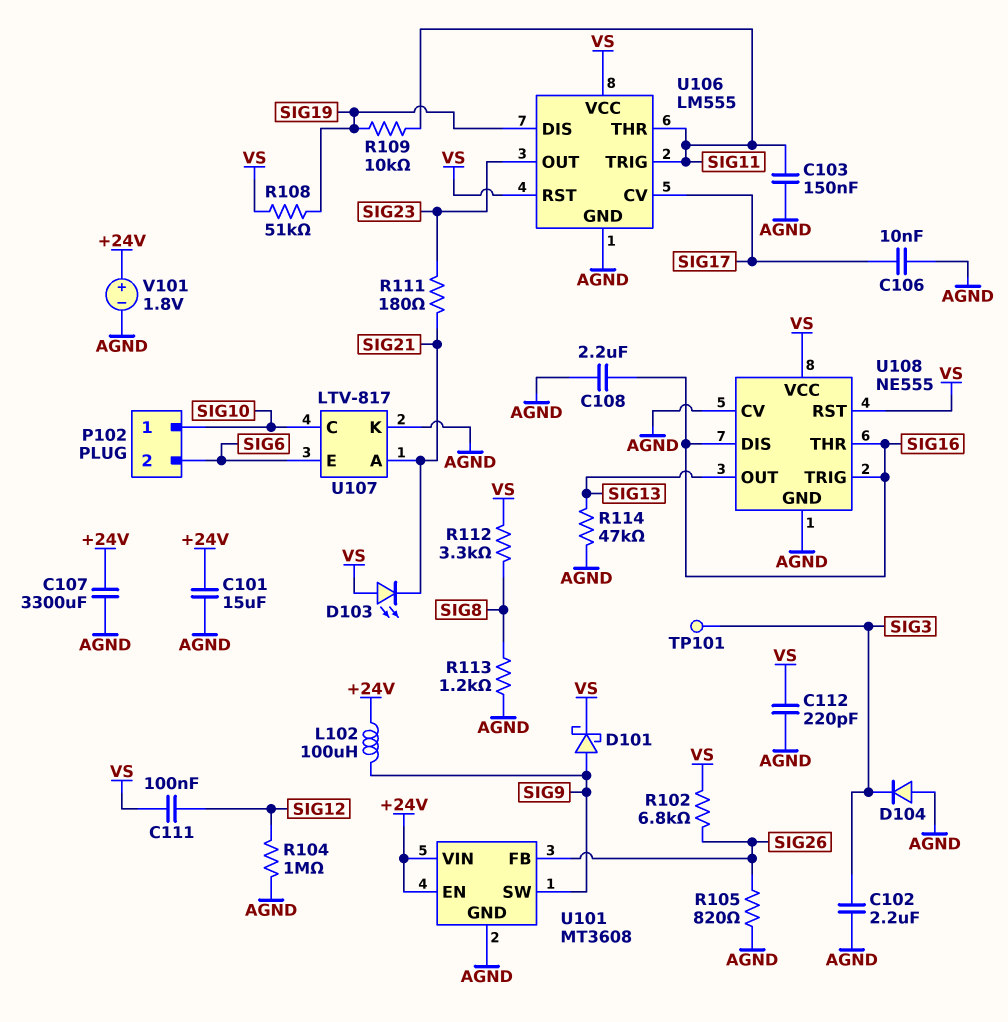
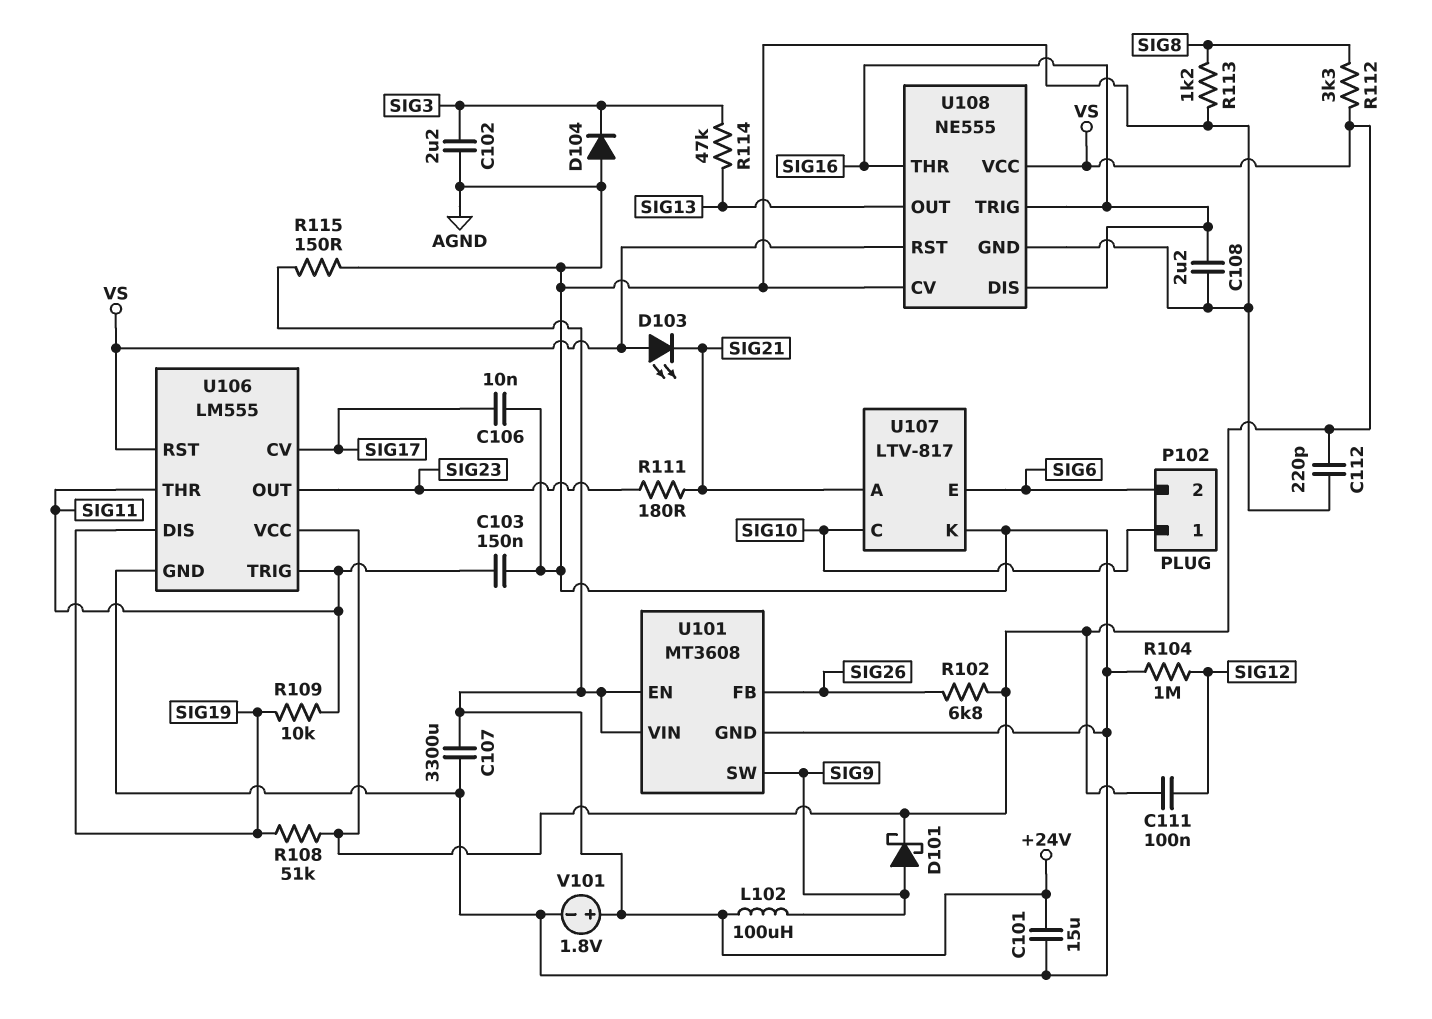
R105: 820 (AGND, SIG26) -> none
R114: 47k (AGND, SIG13) -> 47k (SIG3, SIG13)
R115: none -> 150 (+24V, AGND)
TP101: test point (SIG3) -> none

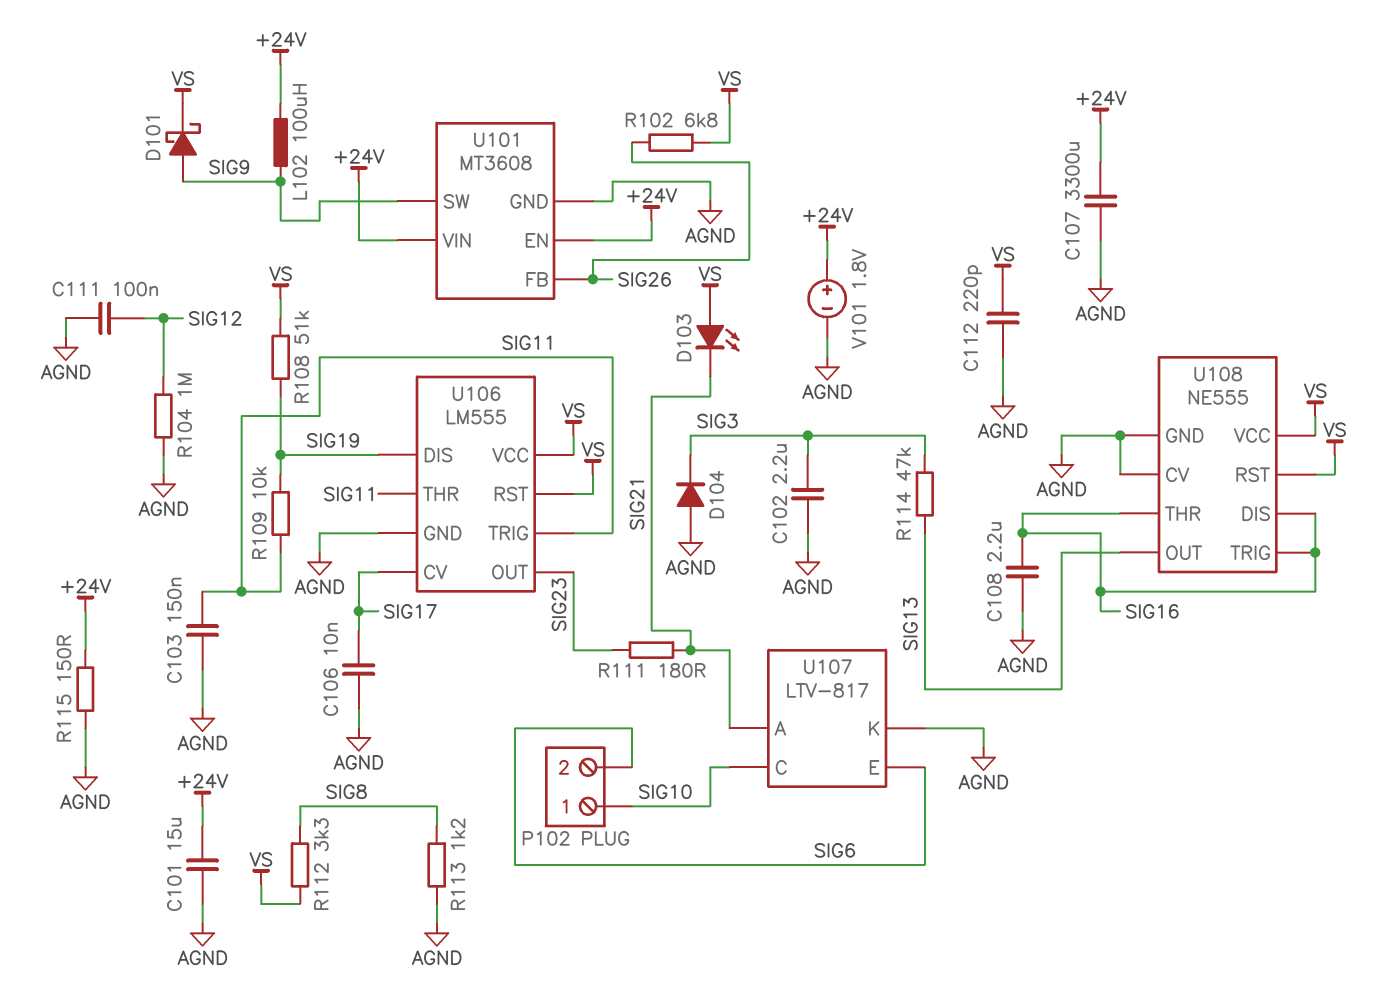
C111: 100nF (SIG12, VS) -> 100nF (AGND, SIG12)

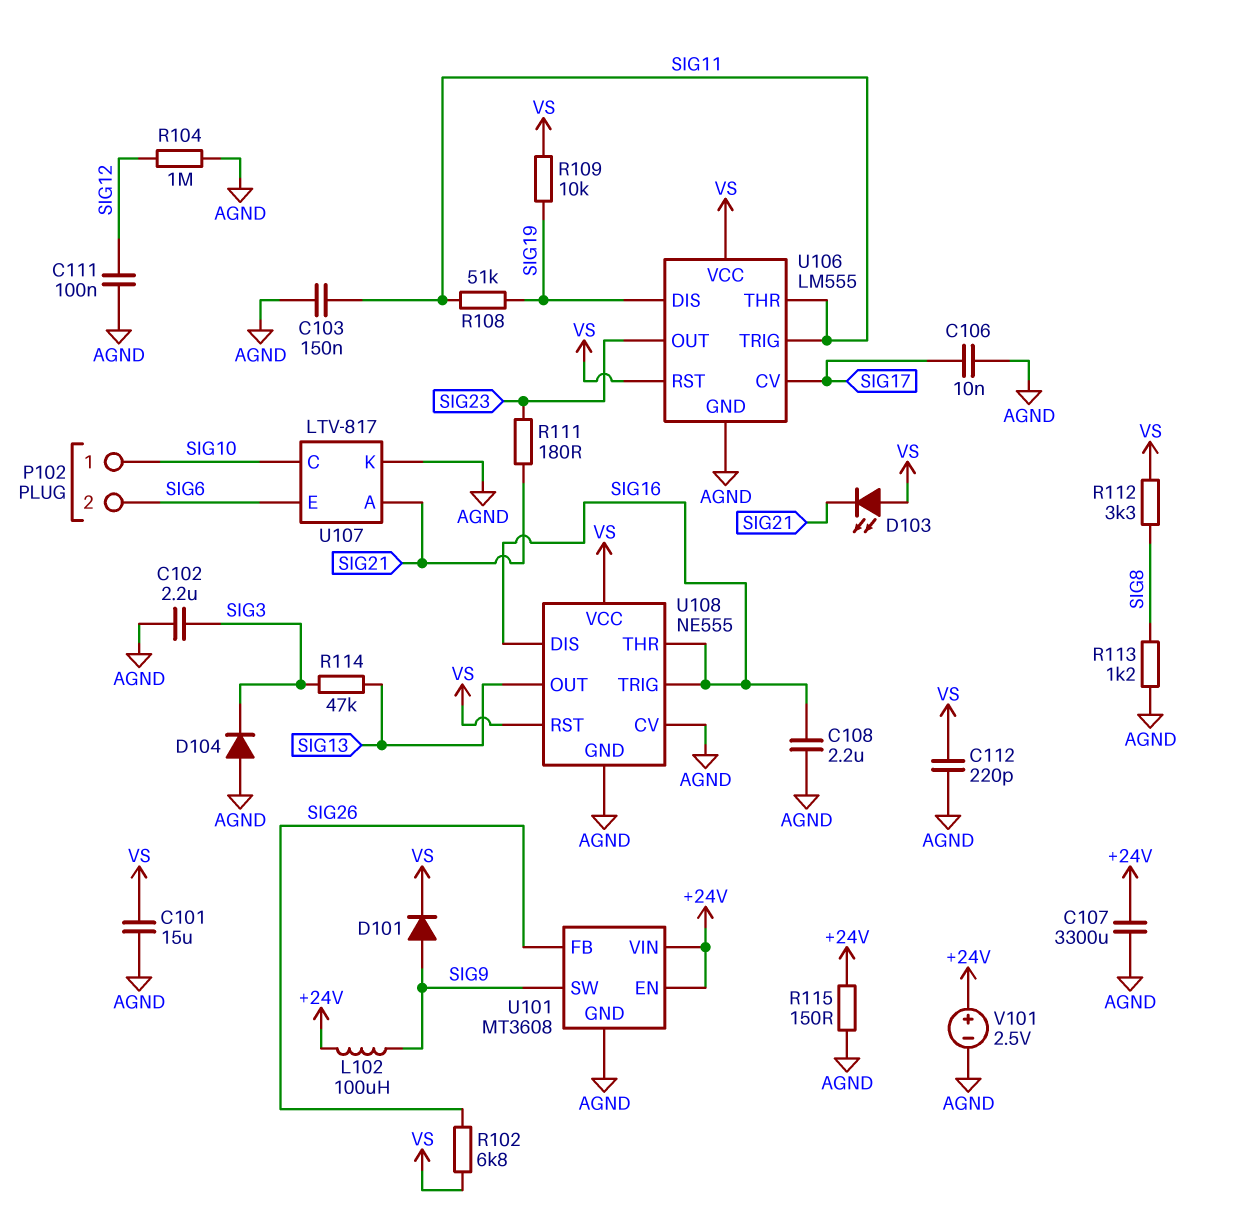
C101: 15uF (+24V, AGND) -> 15uF (AGND, VS)
D101: schottky (A SIG9, K VS) -> diode (A SIG9, K VS)
R108: 51k (SIG19, VS) -> 51k (SIG11, SIG19)
R109: 10k (SIG11, SIG19) -> 10k (SIG19, VS)
V101: 1.8V (plus +24V, minus AGND) -> 2.5V (plus +24V, minus AGND)

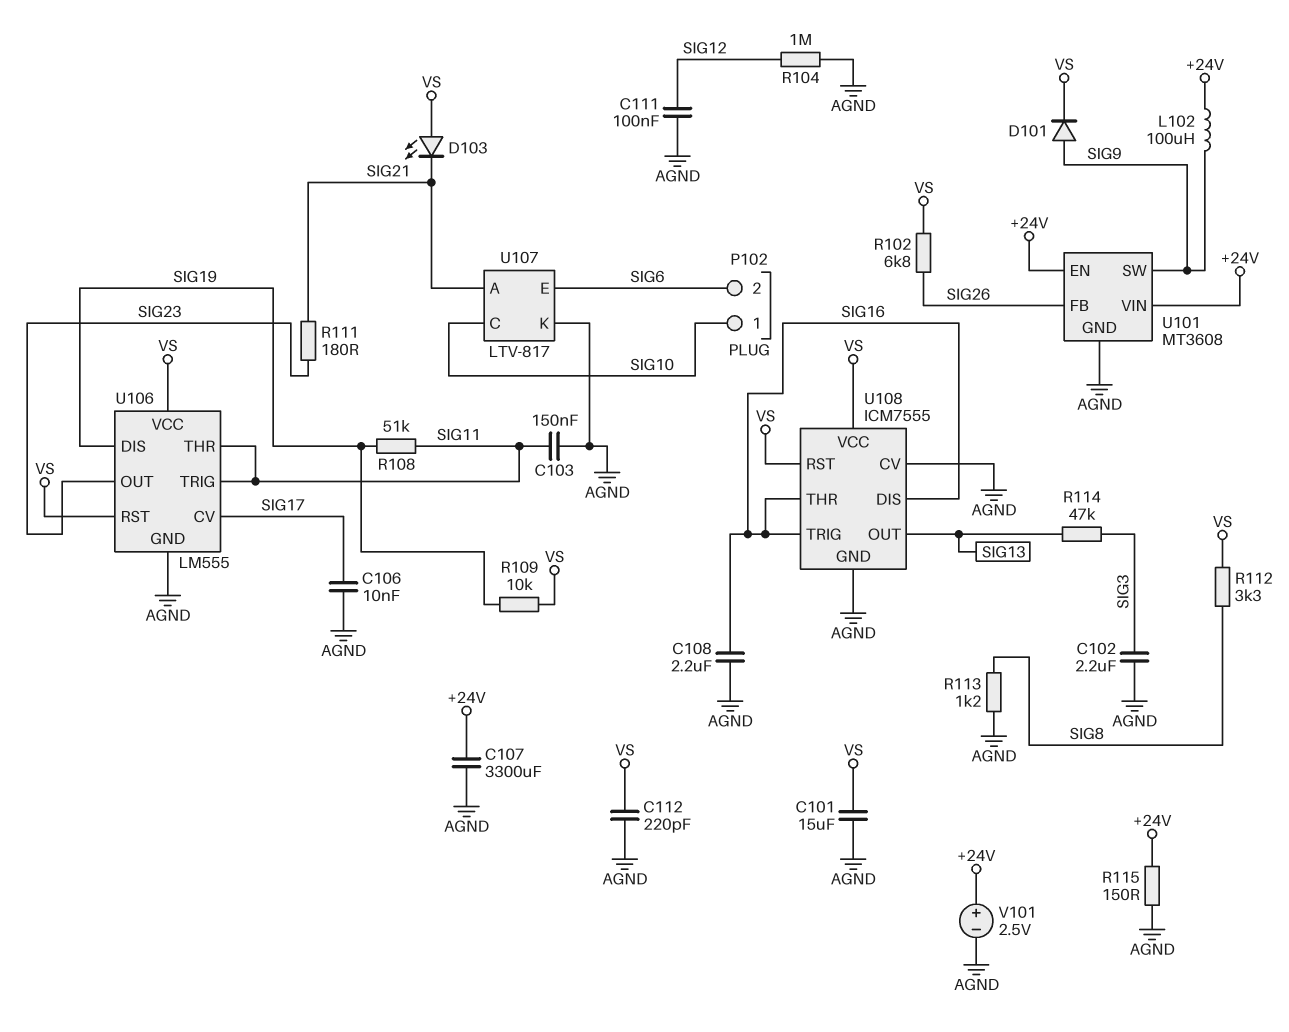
D104: diode (A AGND, K SIG3) -> none
U108: NE555 -> ICM7555

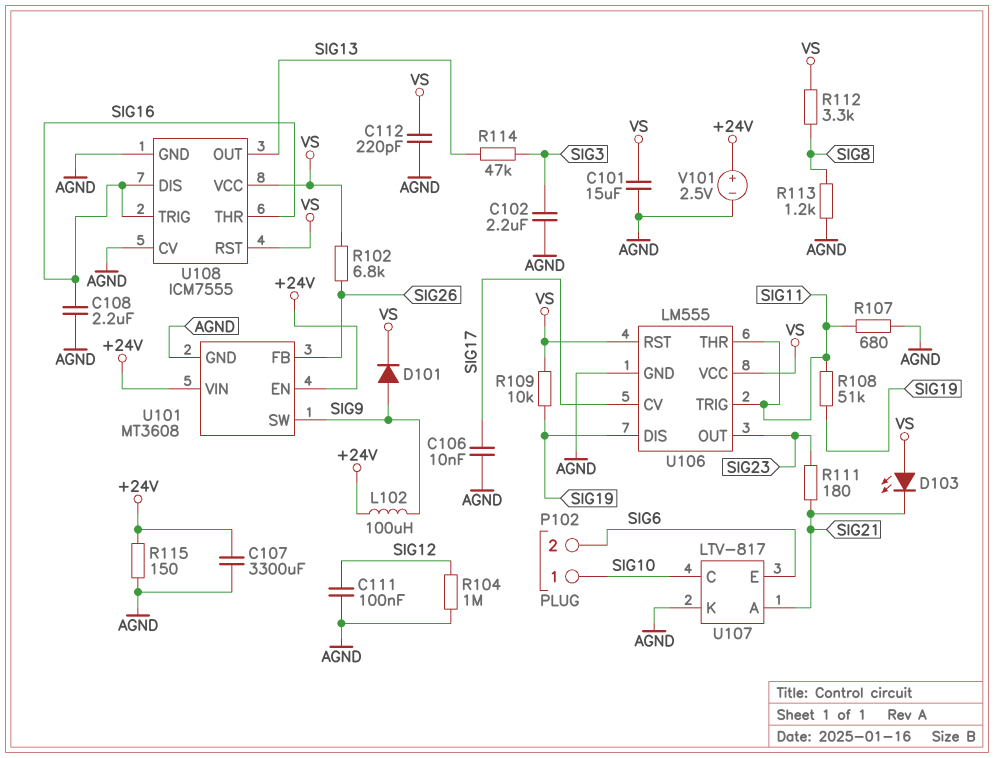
C103: 150nF (AGND, SIG11) -> none
R107: none -> 680 (AGND, SIG11)

